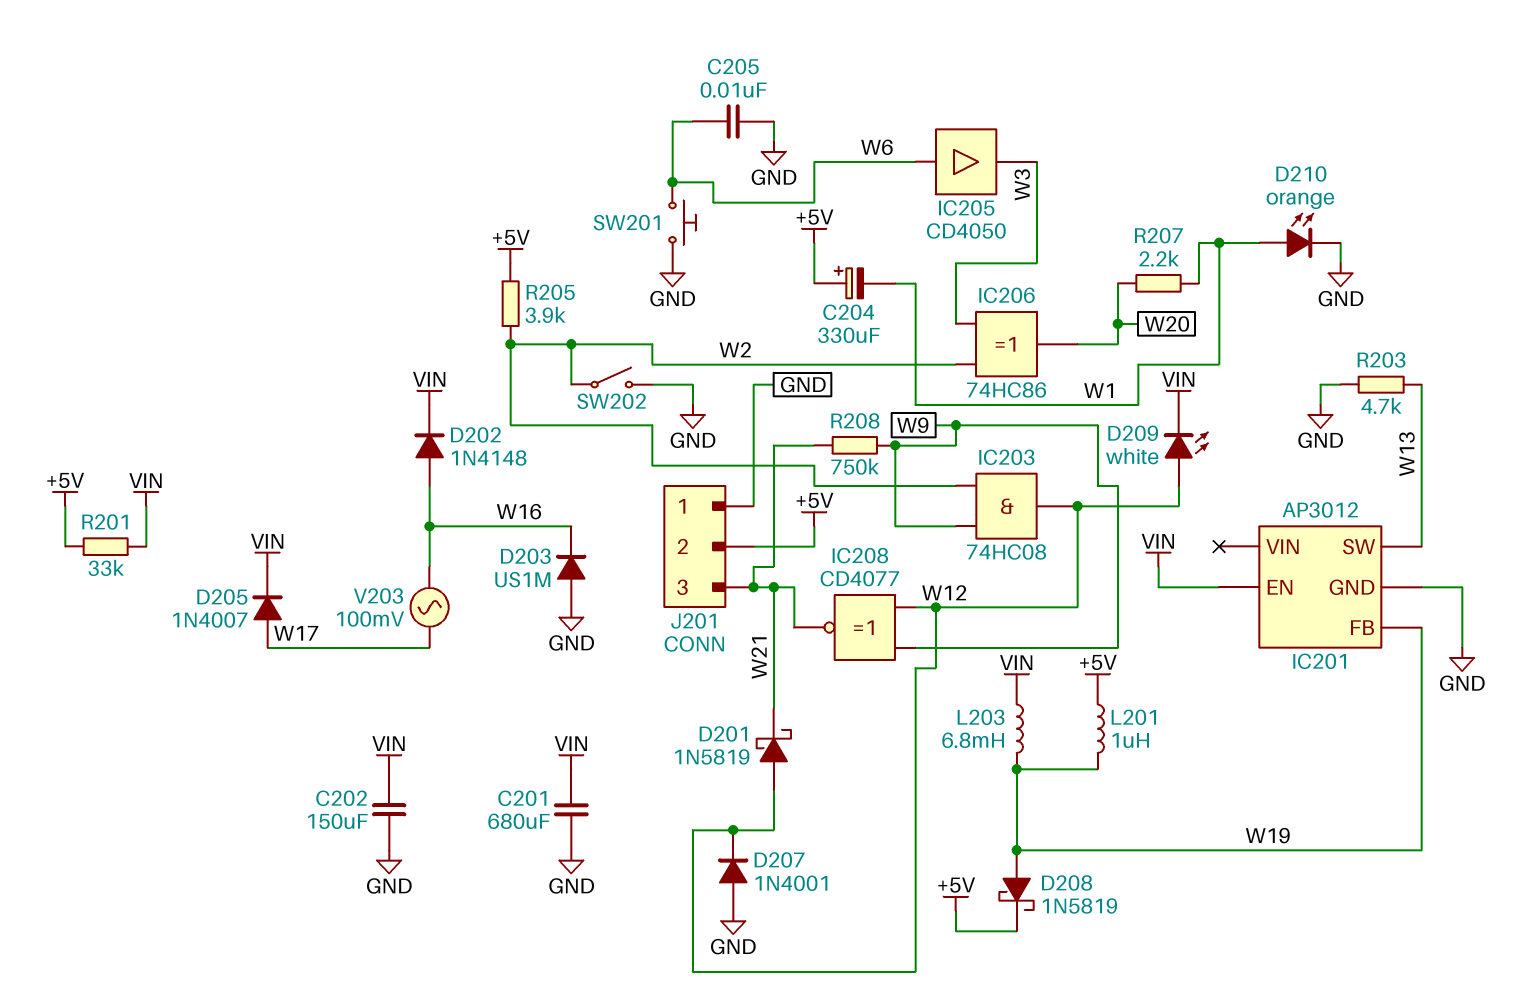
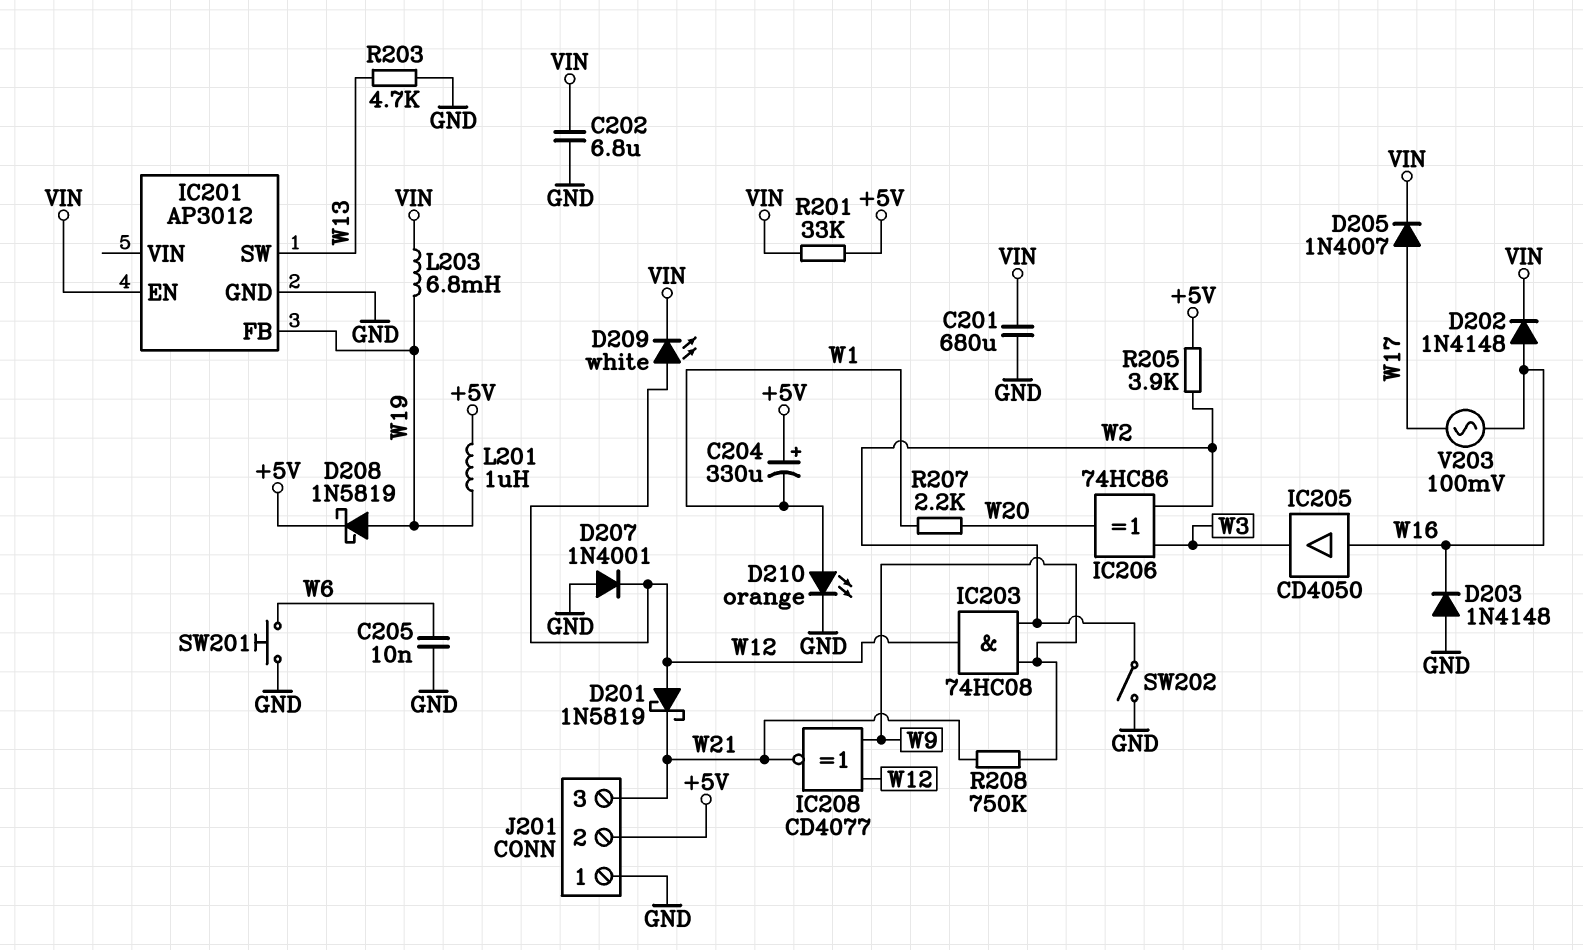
C202: 150uF (GND, VIN) -> 6.8uF (GND, VIN)
D203: diode US1M (A GND, K W16) -> diode 1N4148 (A GND, K W16)
IC205: buffer CD4050 (in W6, out W3) -> buffer CD4050 (in W16, out W3)

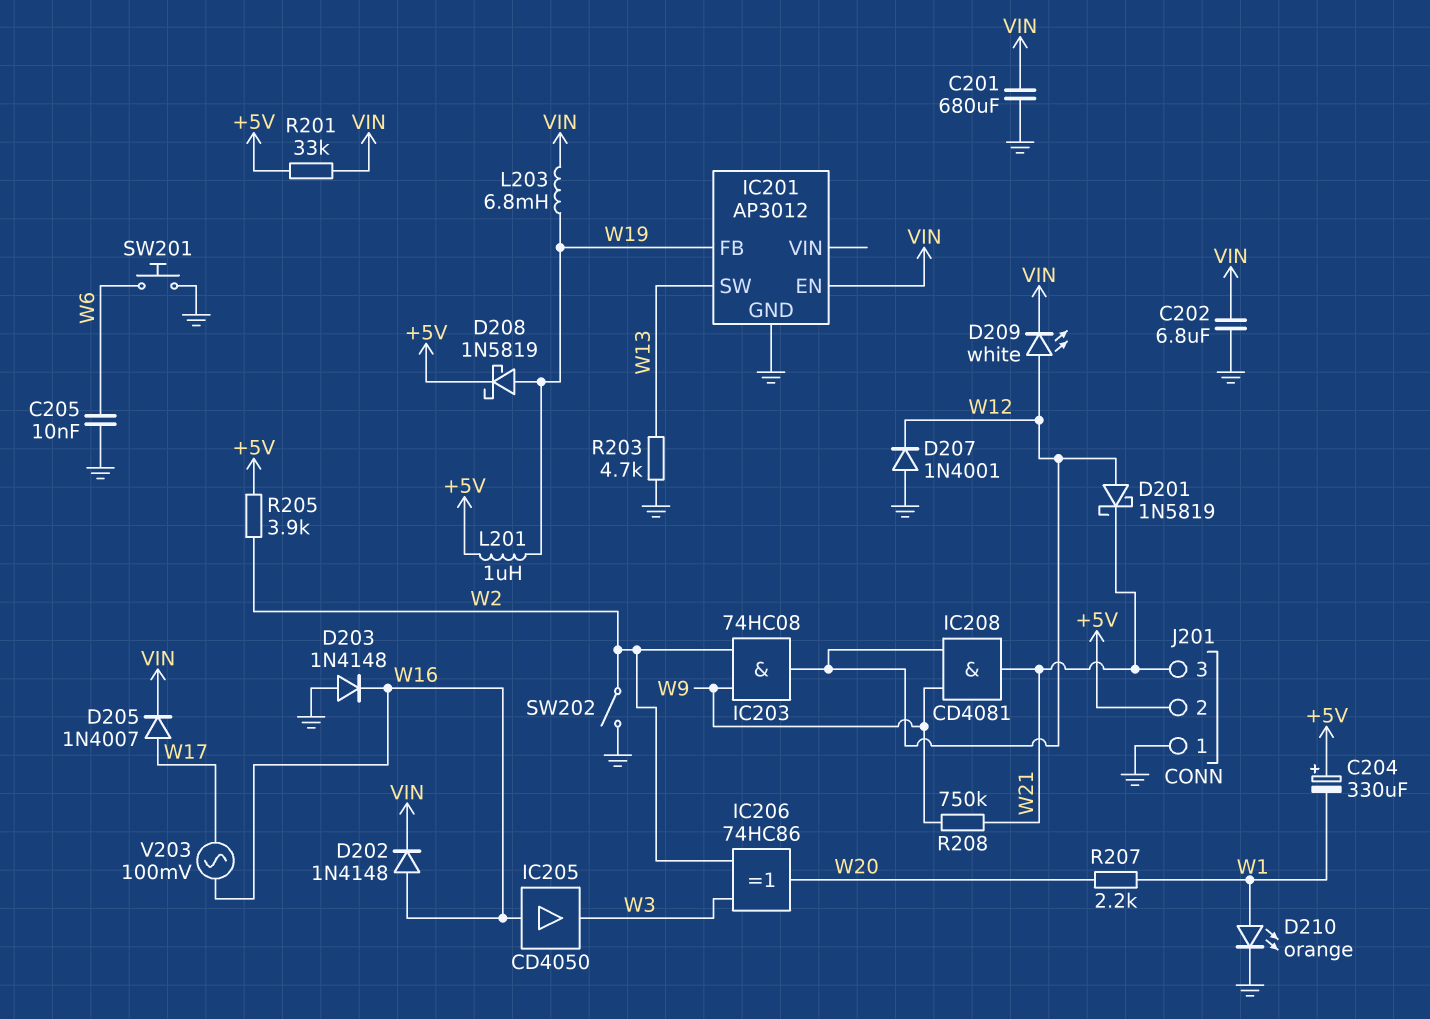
IC208: XNOR CD4077 (in W9, in W12, out W21) -> AND CD4081 (in W9, in W12, out W21)

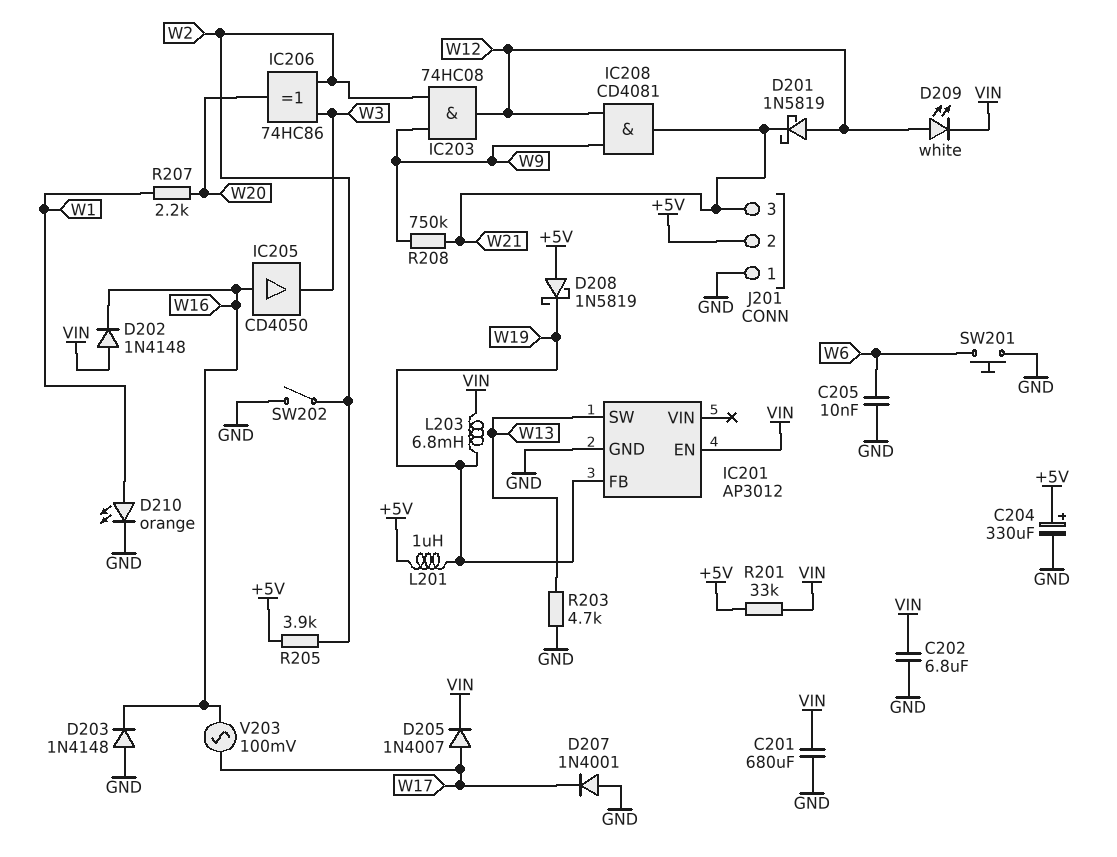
C204: 330uF (plus +5V, minus W1) -> 330uF (plus +5V, minus GND)
D202: diode 1N4148 (A W16, K VIN) -> diode 1N4148 (A VIN, K W16)
D207: diode 1N4001 (A GND, K W12) -> diode 1N4001 (A GND, K W17)
D208: schottky 1N5819 (A W19, K +5V) -> schottky 1N5819 (A +5V, K W19)

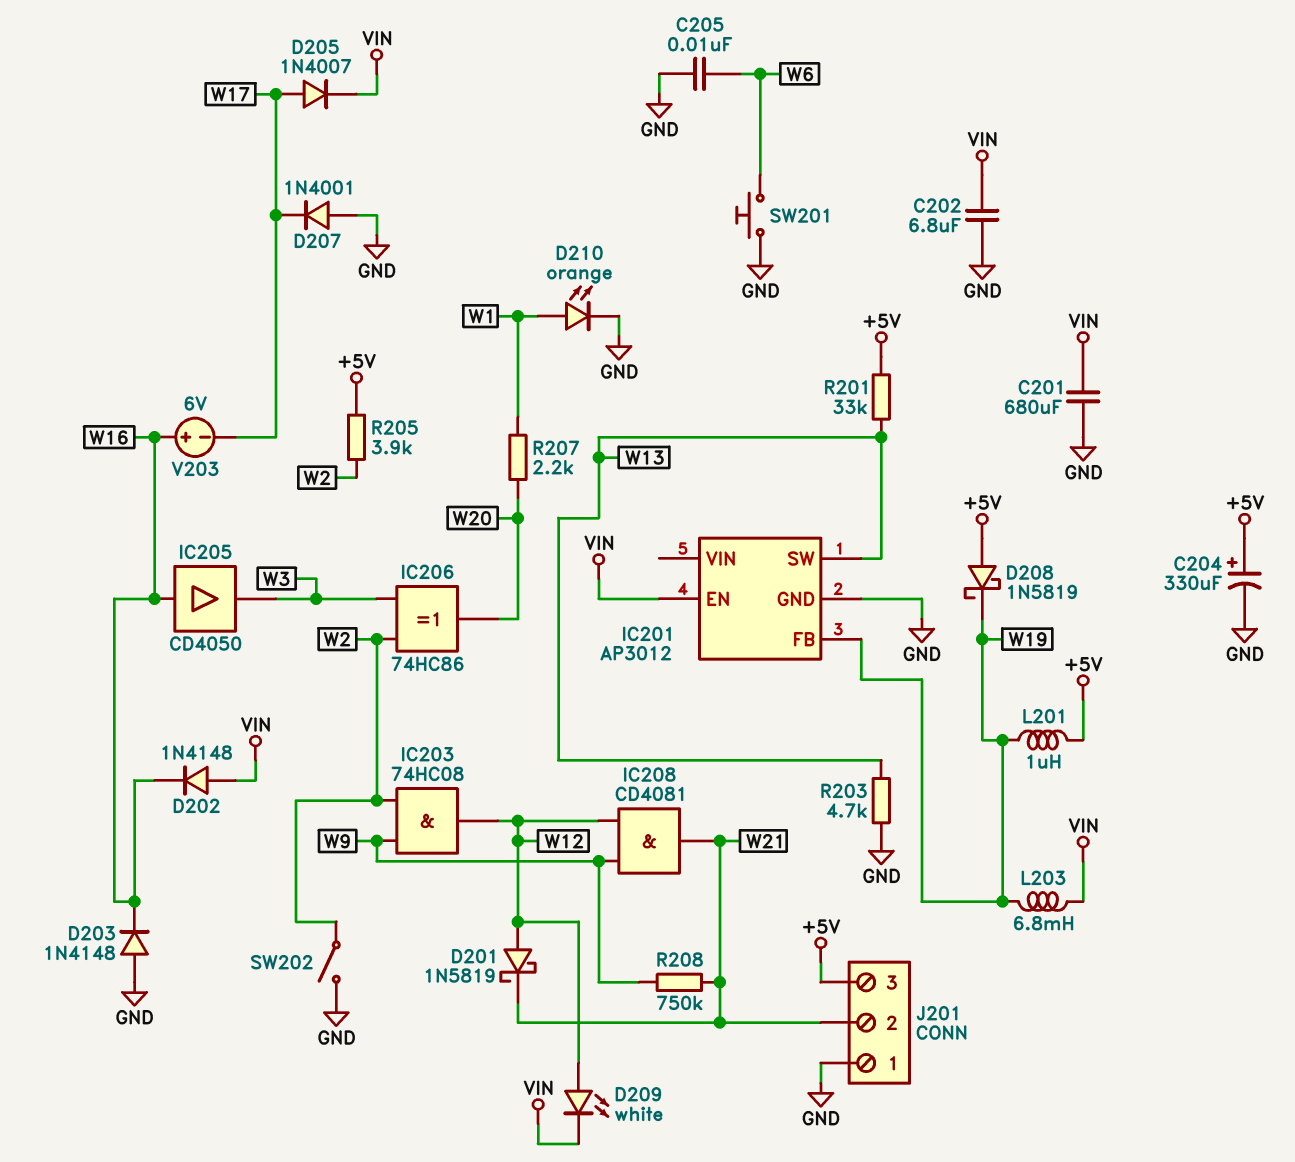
J201 pin 2: +5V -> W21
J201 pin 3: W21 -> +5V
R201: 33k (+5V, VIN) -> 33k (+5V, W13)
V203: AC 100mV (W16, W17) -> 6V (plus W16, minus W17)

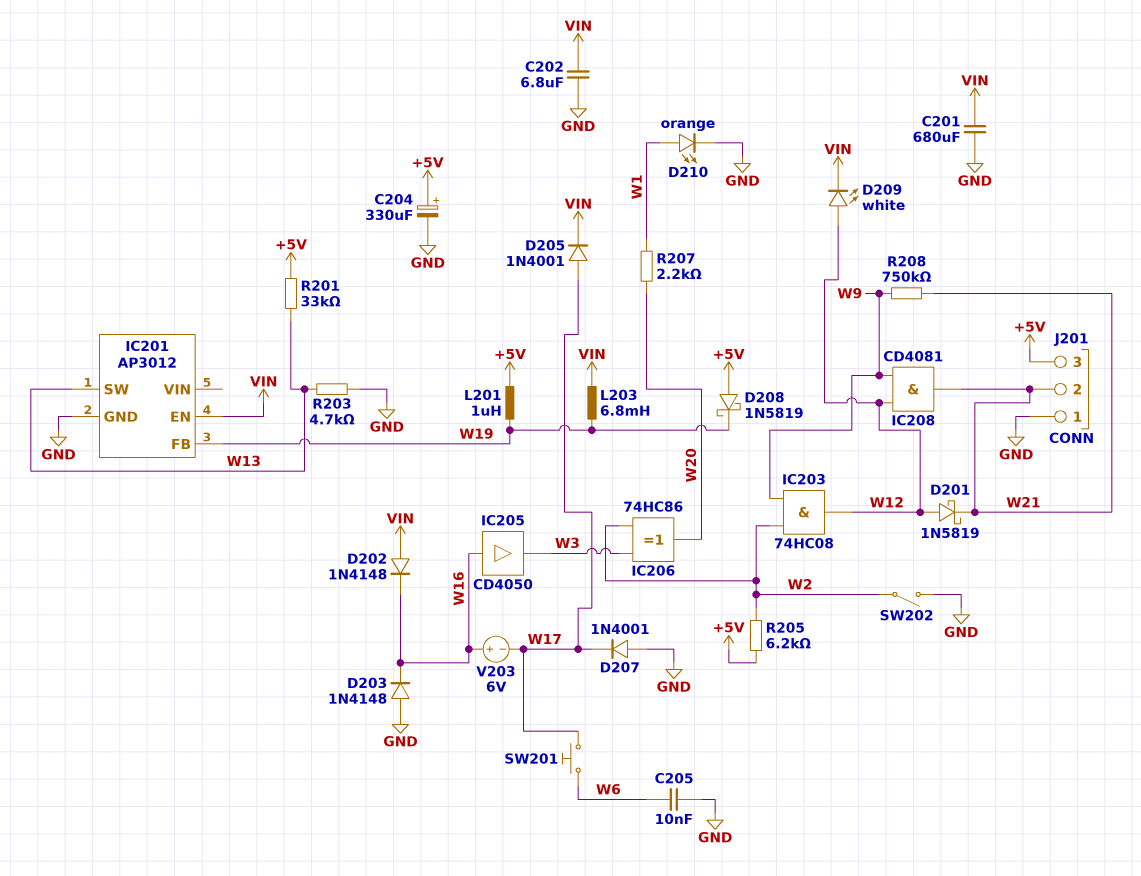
D205: diode 1N4007 (A W17, K VIN) -> diode 1N4001 (A W17, K VIN)
R205: 3.9k (+5V, W2) -> 6.2k (+5V, W2)
SW201: button (GND, W6) -> button (W6, W17)

